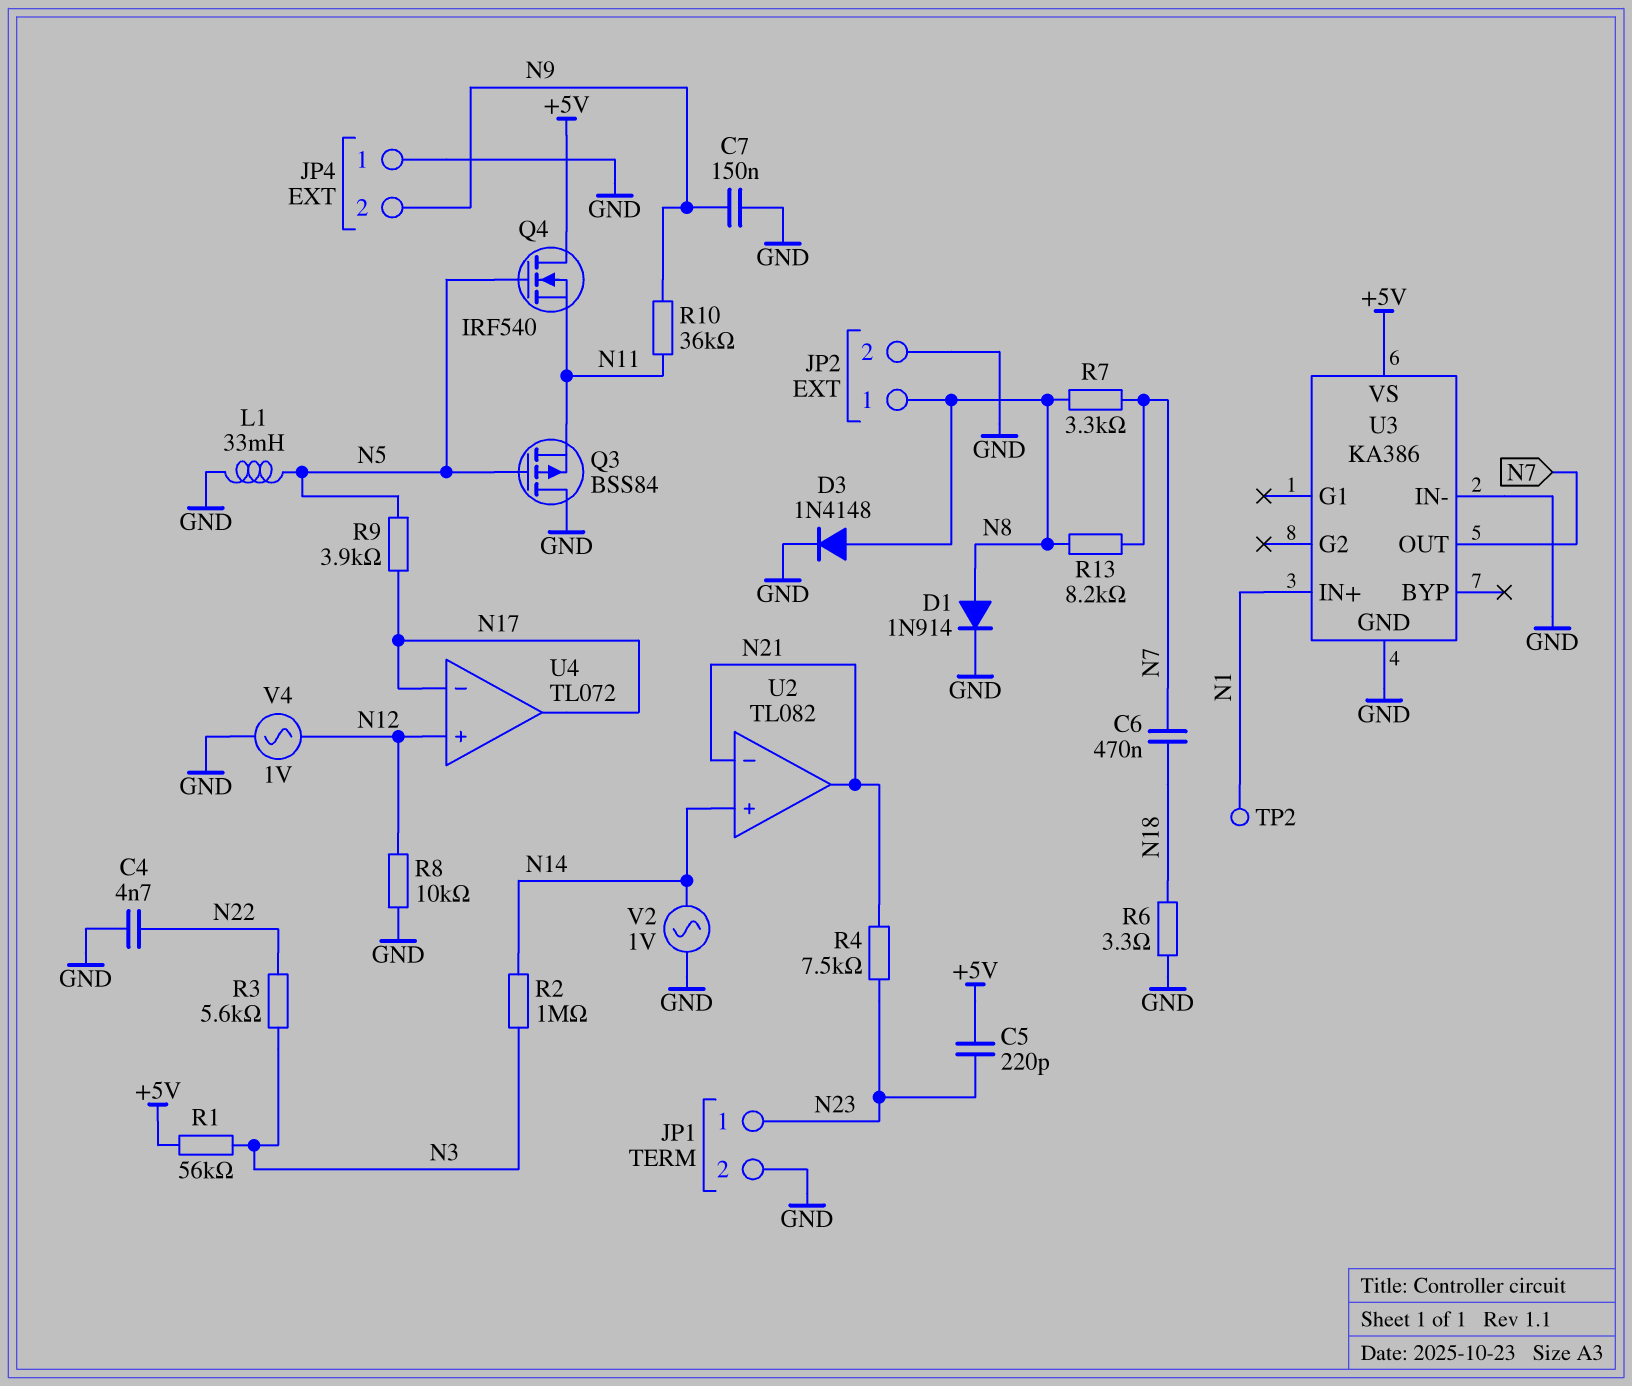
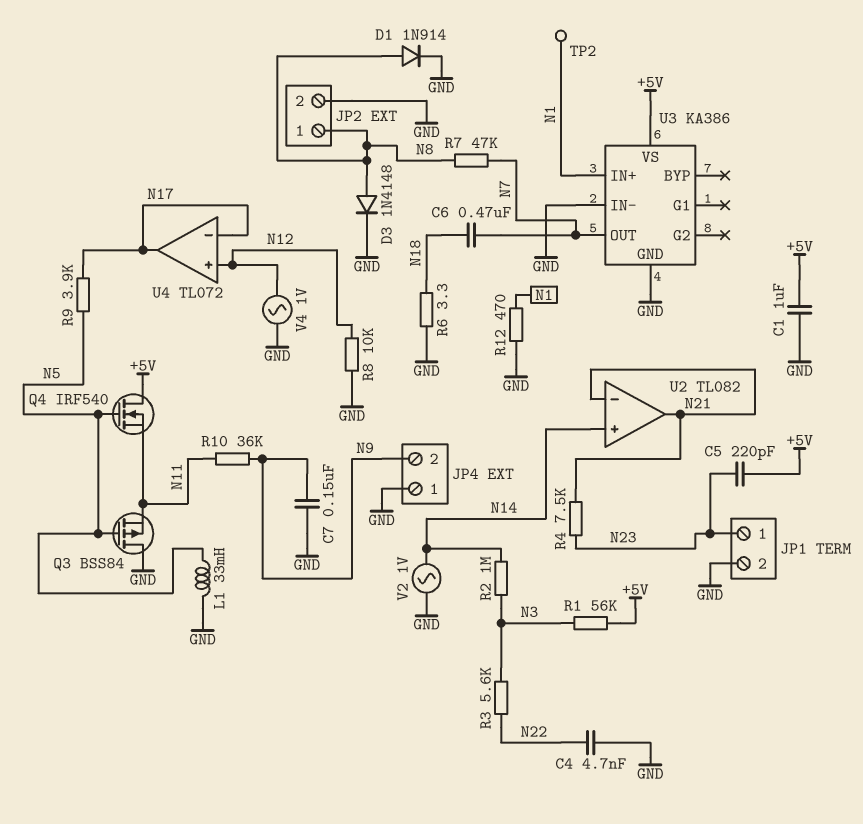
C1: none -> 1uF (+5V, GND)
R7: 3.3k (N7, N8) -> 47k (N7, N8)
R12: none -> 470 (GND, N1)
R13: 8.2k (N7, N8) -> none

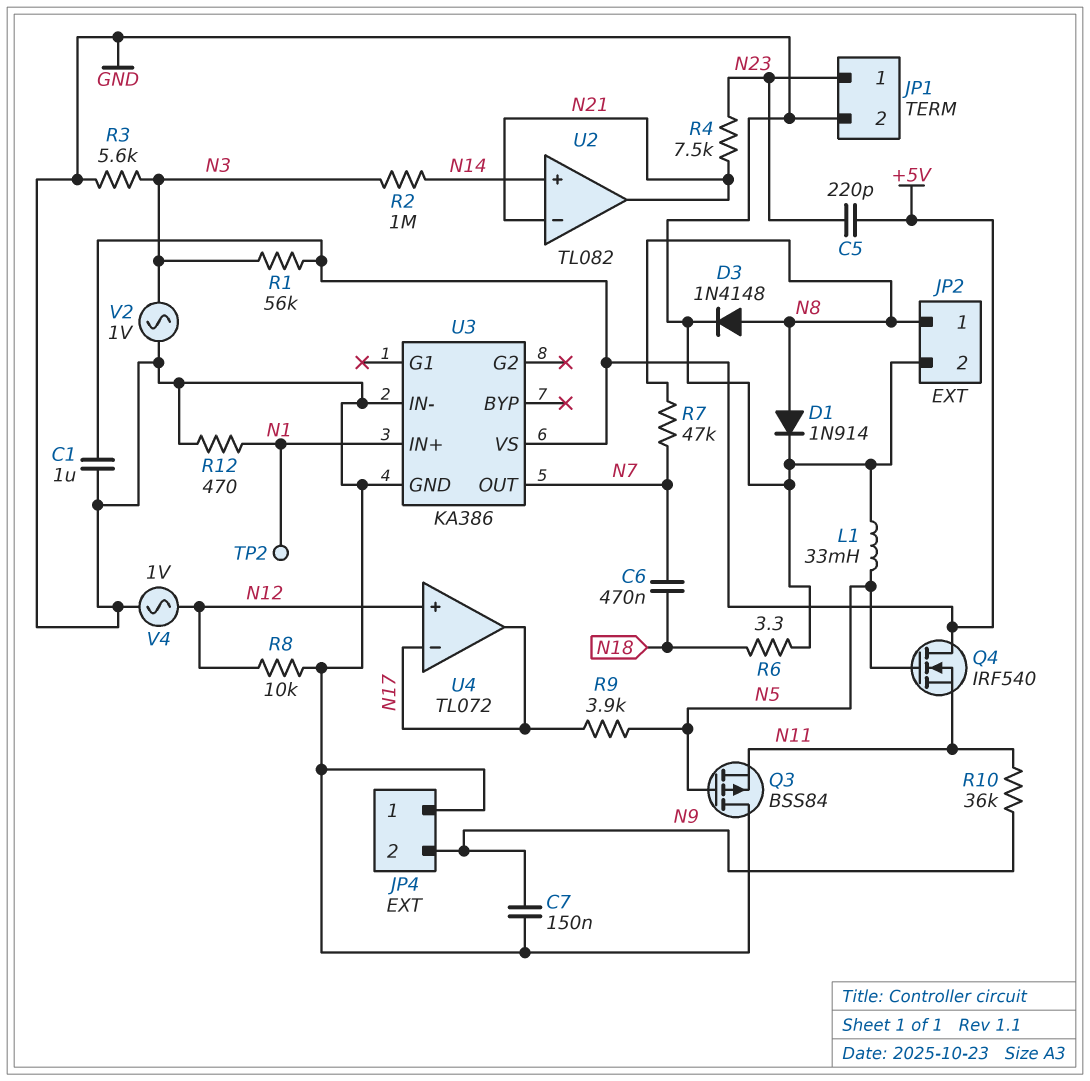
C4: 4.7nF (GND, N22) -> none
R3: 5.6k (N3, N22) -> 5.6k (GND, N3)
V2: AC 1V (GND, N14) -> AC 1V (GND, N3)

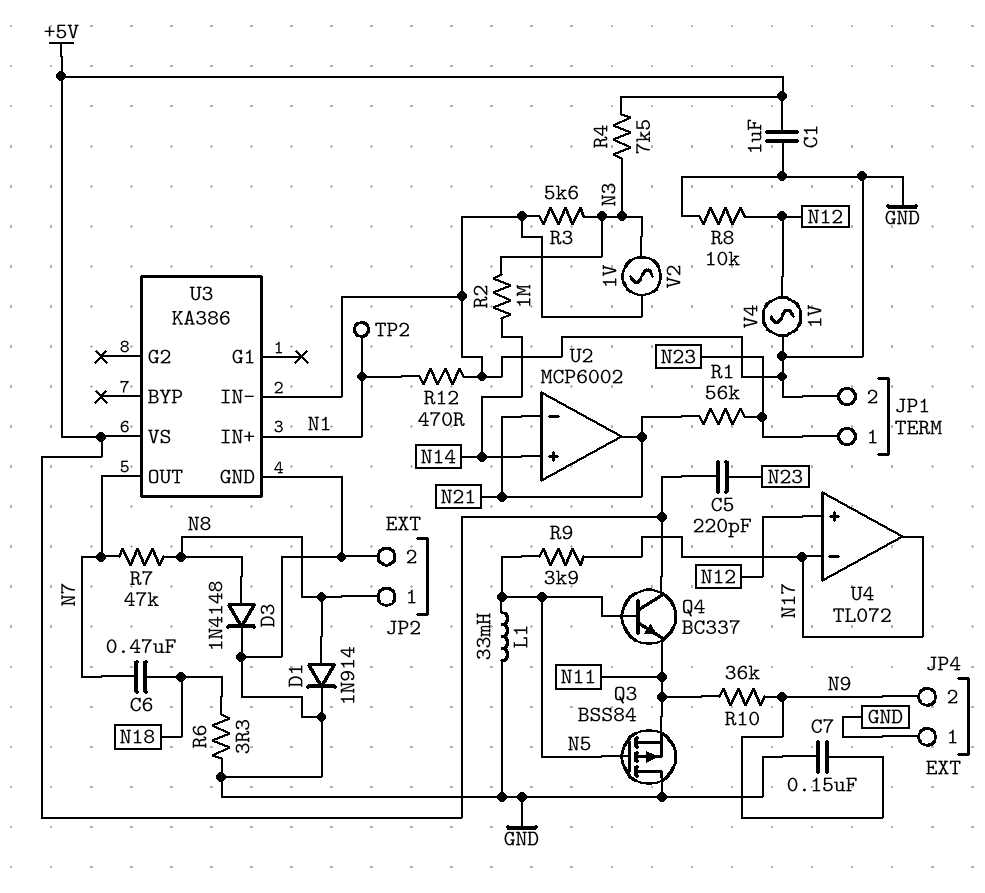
Q4: NMOS IRF540 (G N5, D +5V, S N11) -> NPN BC337 (B N5, C +5V, E N11)
R1: 56k (+5V, N3) -> 56k (N21, N23)
R4: 7.5k (N21, N23) -> 7.5k (+5V, N3)
U2: TL082 -> MCP6002

